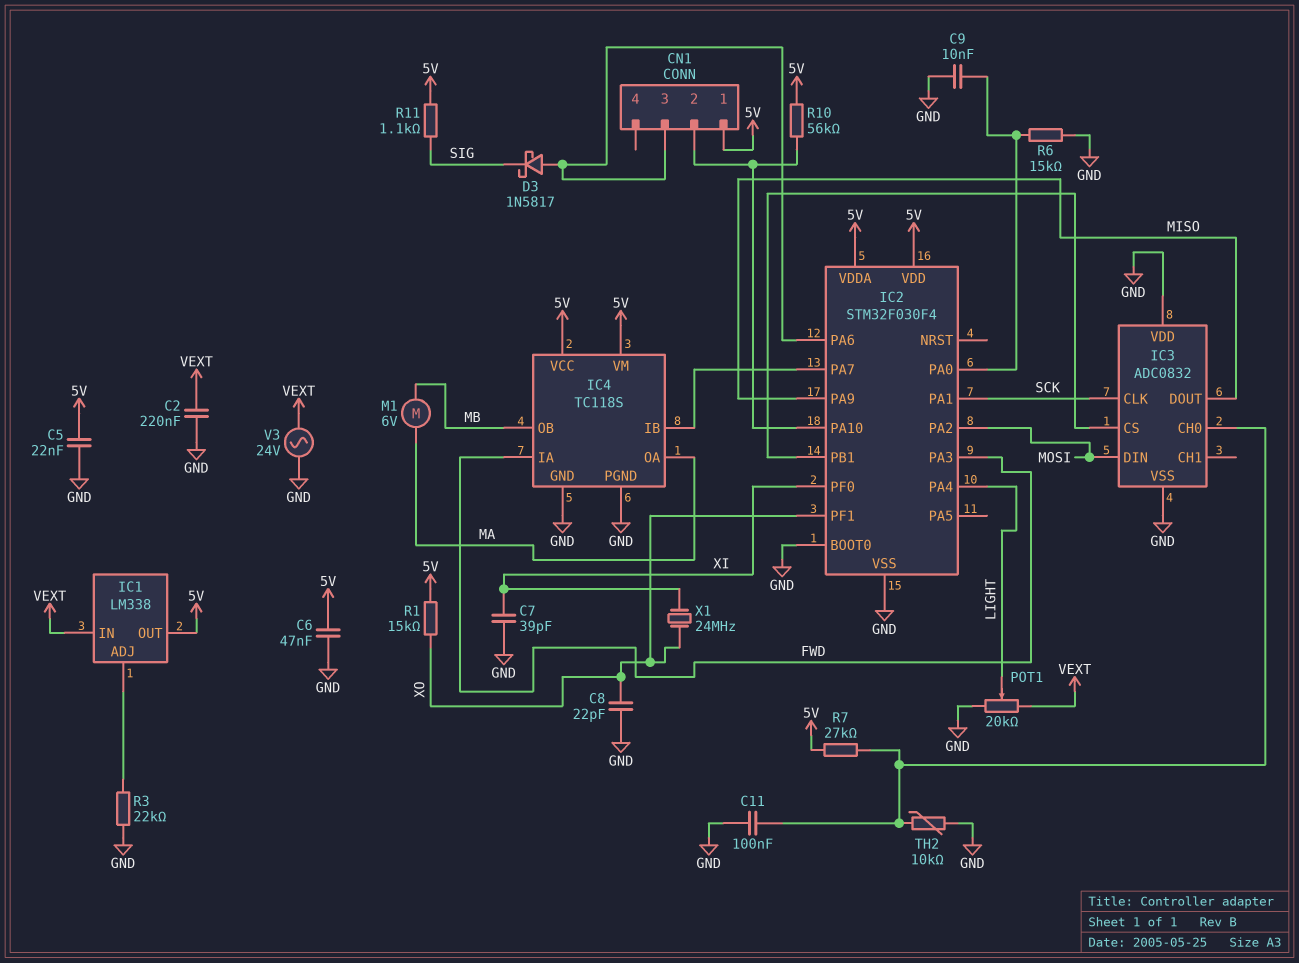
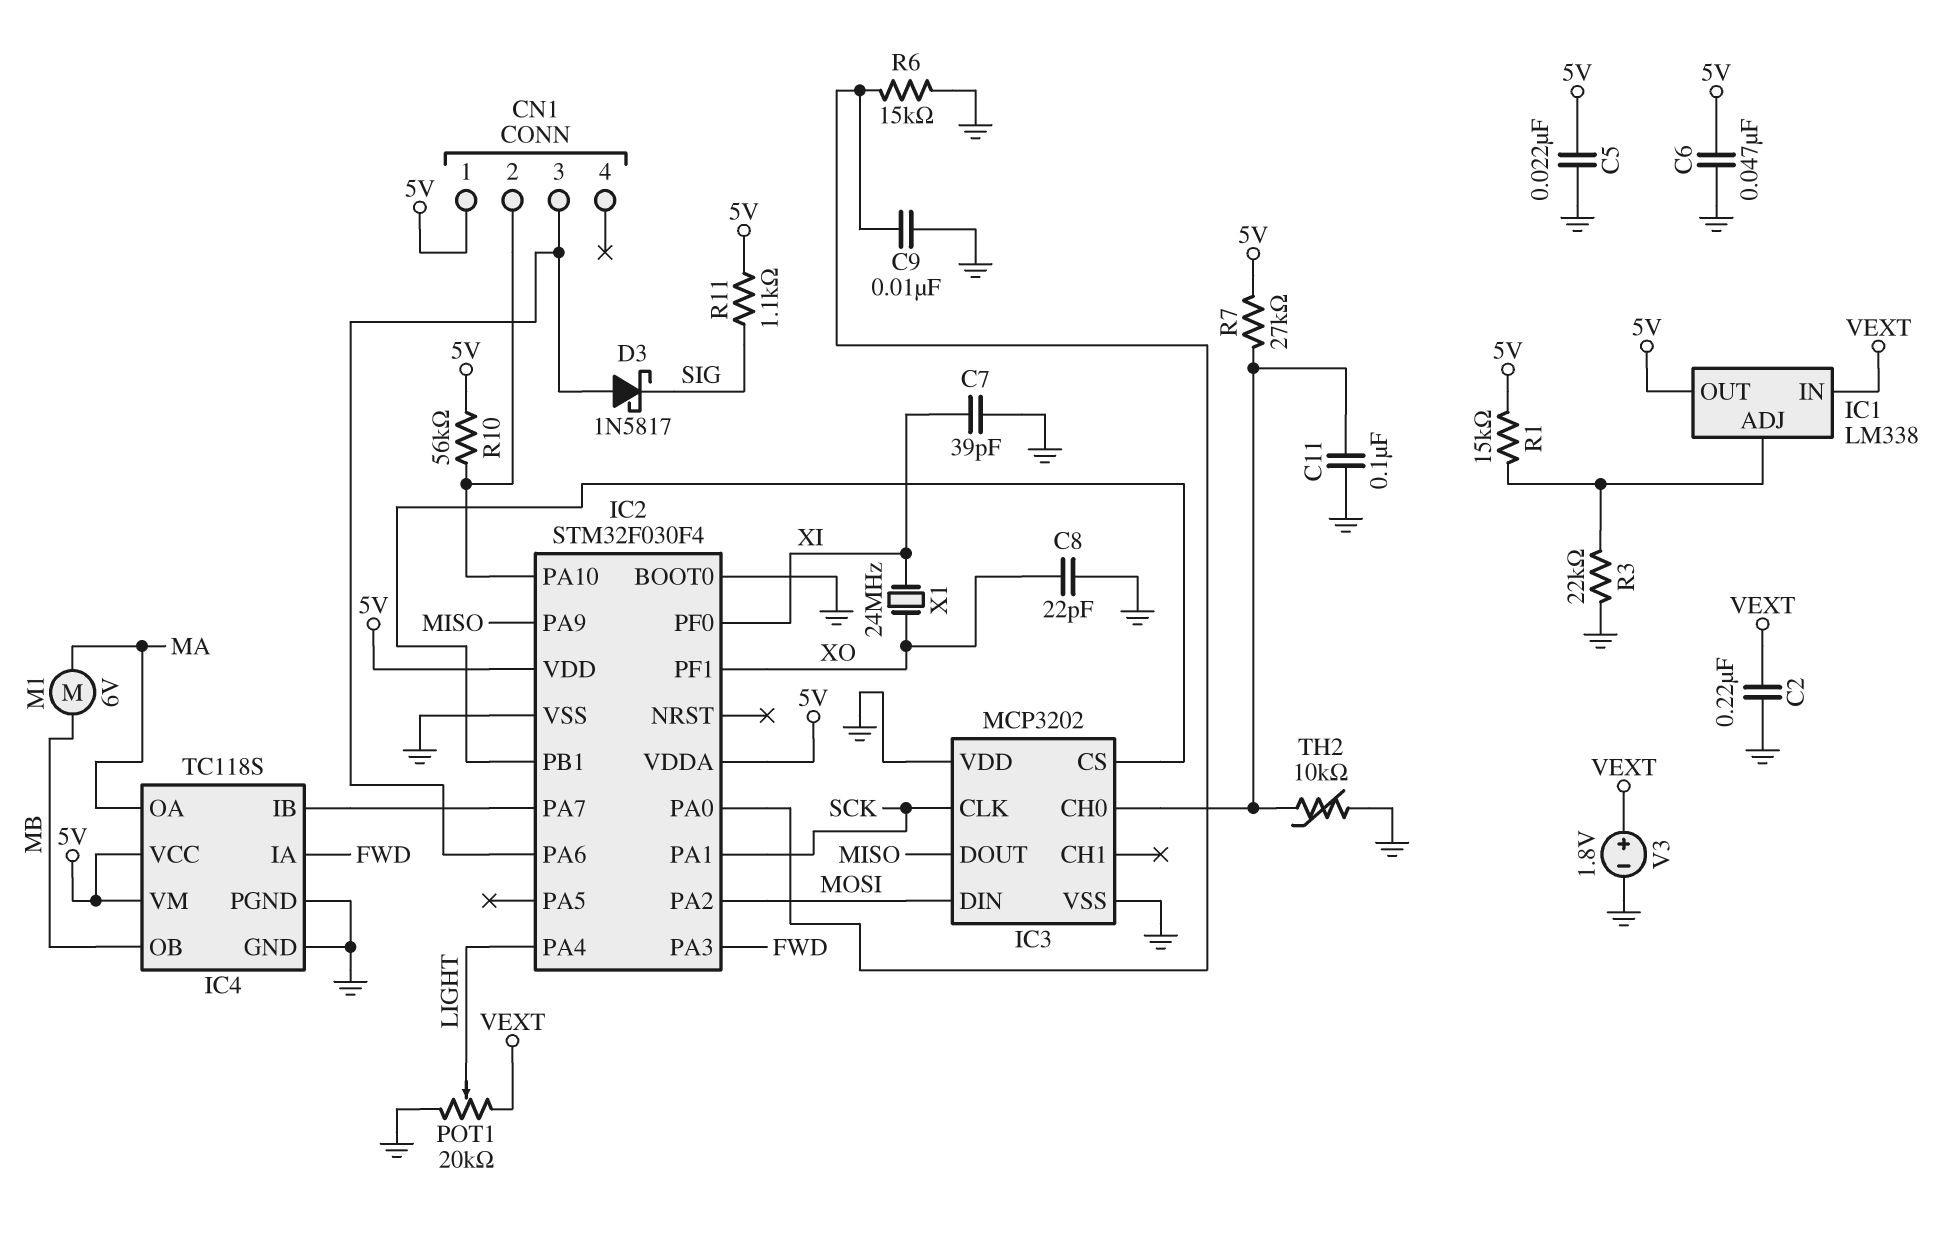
IC3: ADC0832 -> MCP3202
R1: 15k (5V, XO) -> 15k (5V, IC1/ADJ)
V3: AC 24V (GND, VEXT) -> 1.8V (plus VEXT, minus GND)

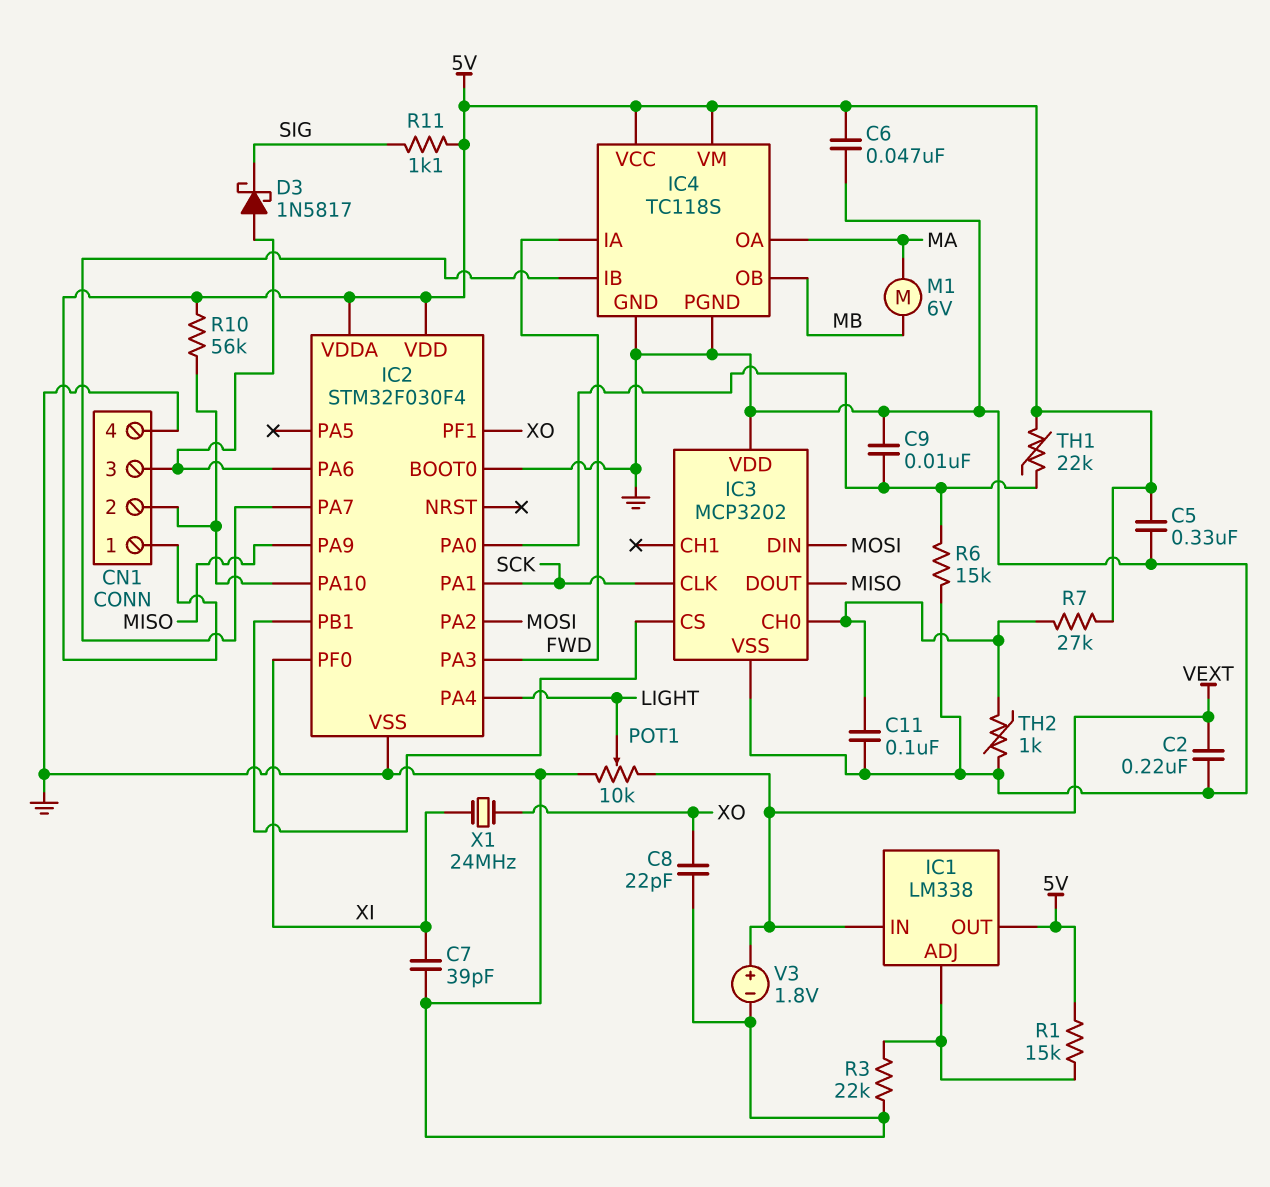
C5: 22nF (5V, GND) -> 330nF (5V, GND)
CN1 pin 4: none -> GND
POT1: 20k (GND, VEXT, wiper LIGHT) -> 10k (GND, VEXT, wiper LIGHT)
TH1: none -> 22k (5V, IC2/PA0)
TH2: 10k (GND, IC3/CH0) -> 1k (GND, IC3/CH0)

